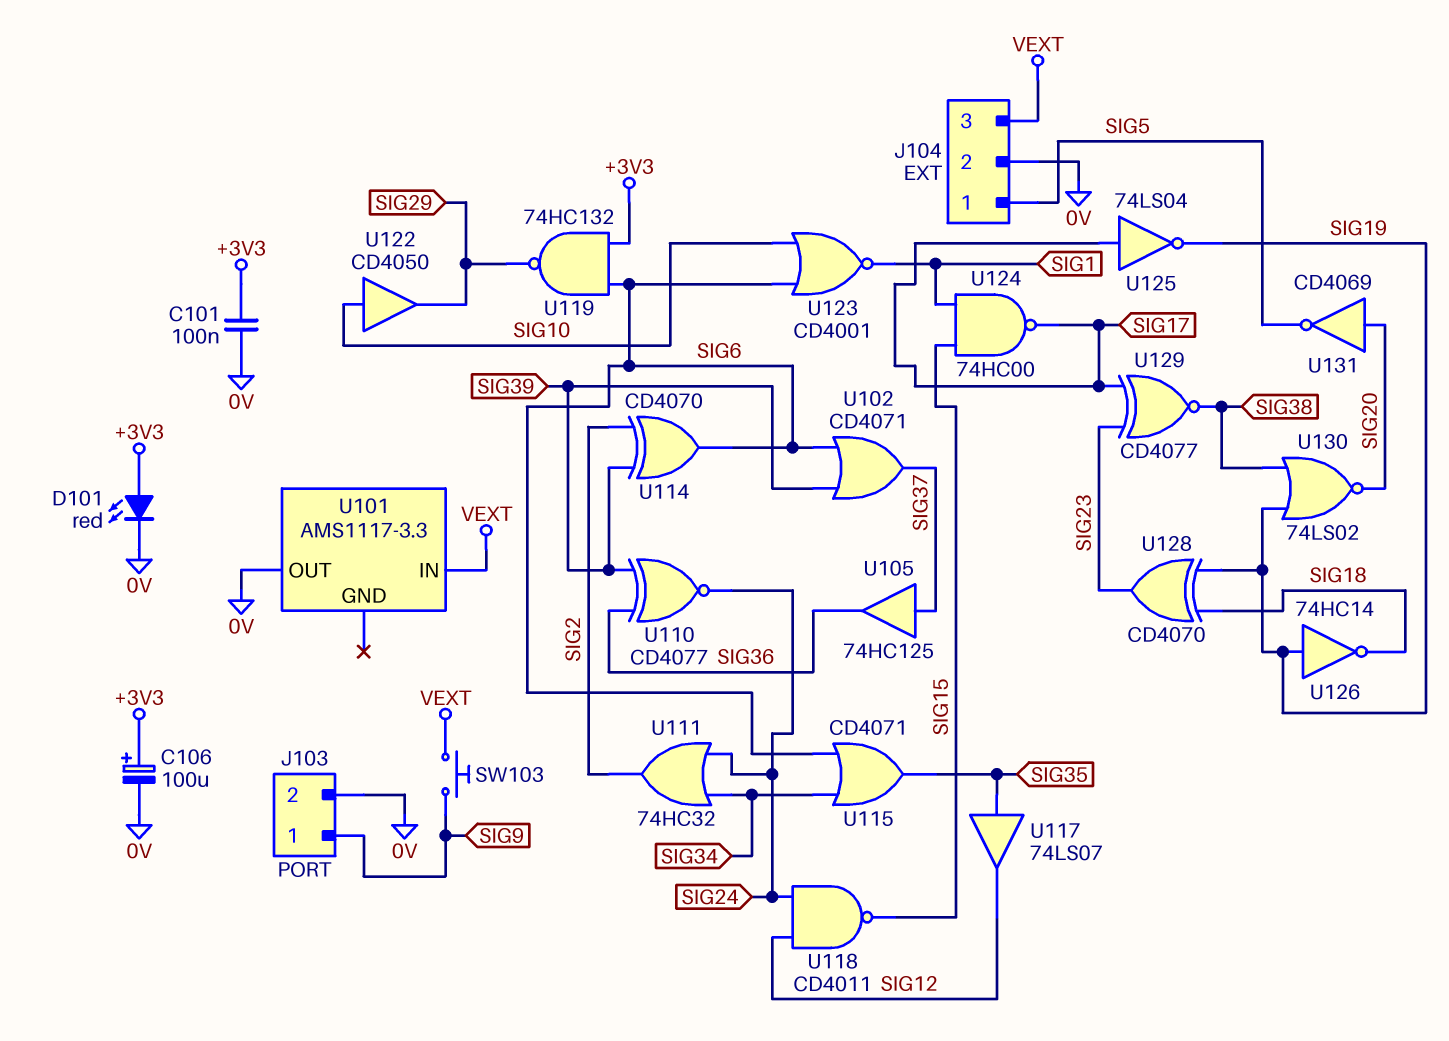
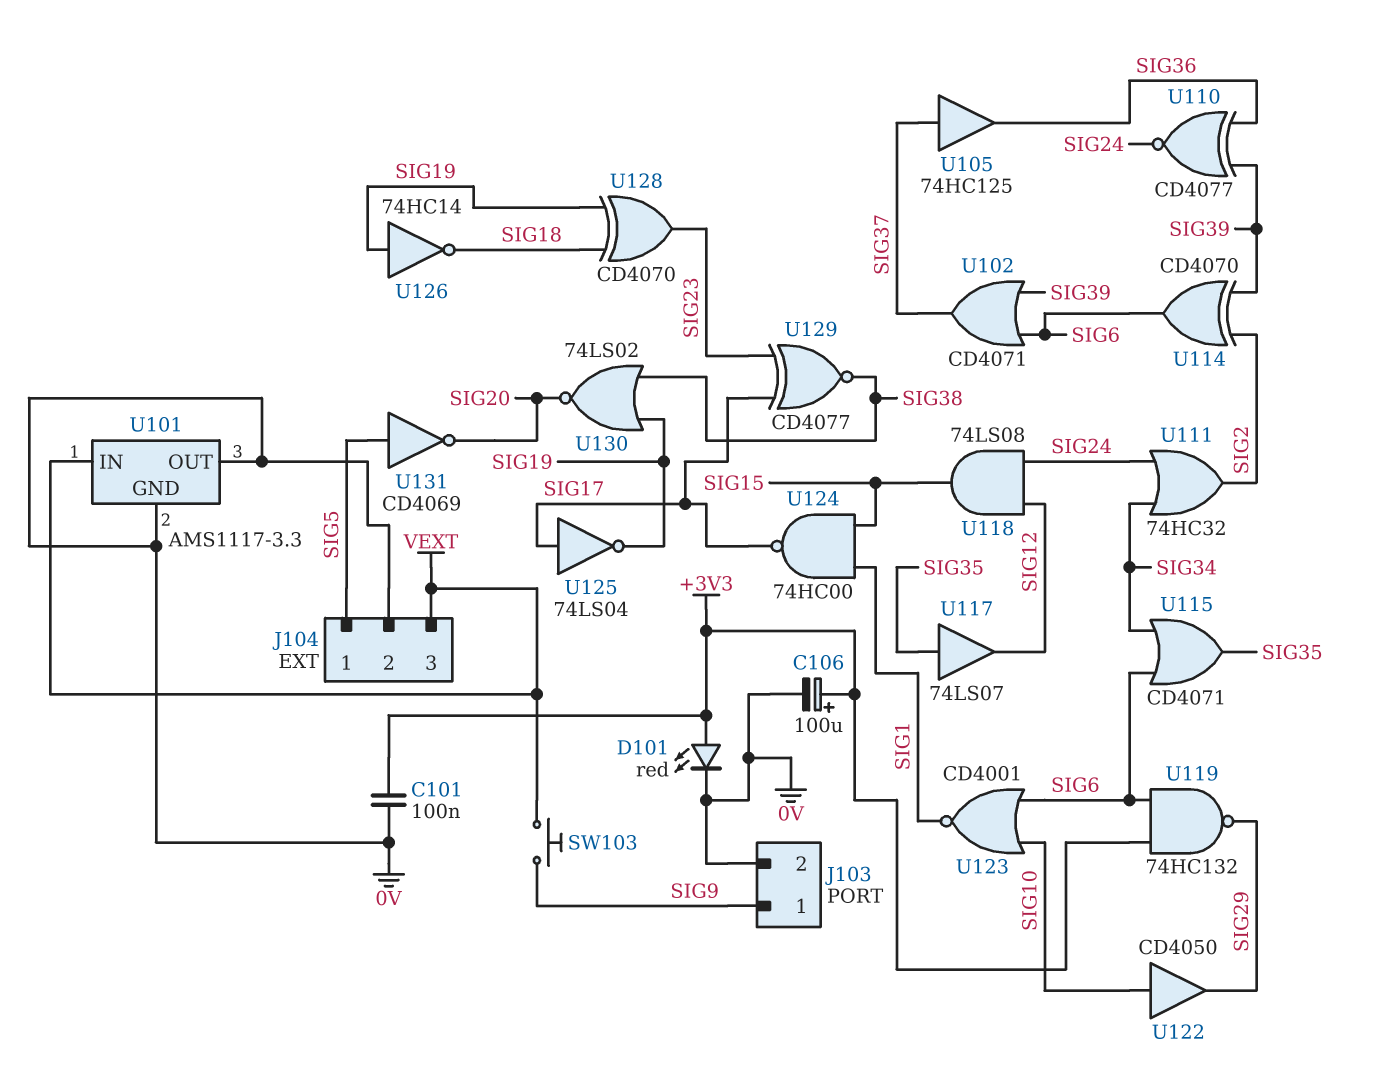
U101 pin GND: none -> 0V
U118: NAND CD4011 (in SIG12, in SIG24, out SIG15) -> AND 74LS08 (in SIG12, in SIG24, out SIG15)
U131: NOT CD4069 (in SIG20, out SIG5) -> NOT CD4069 (in SIG5, out SIG20)

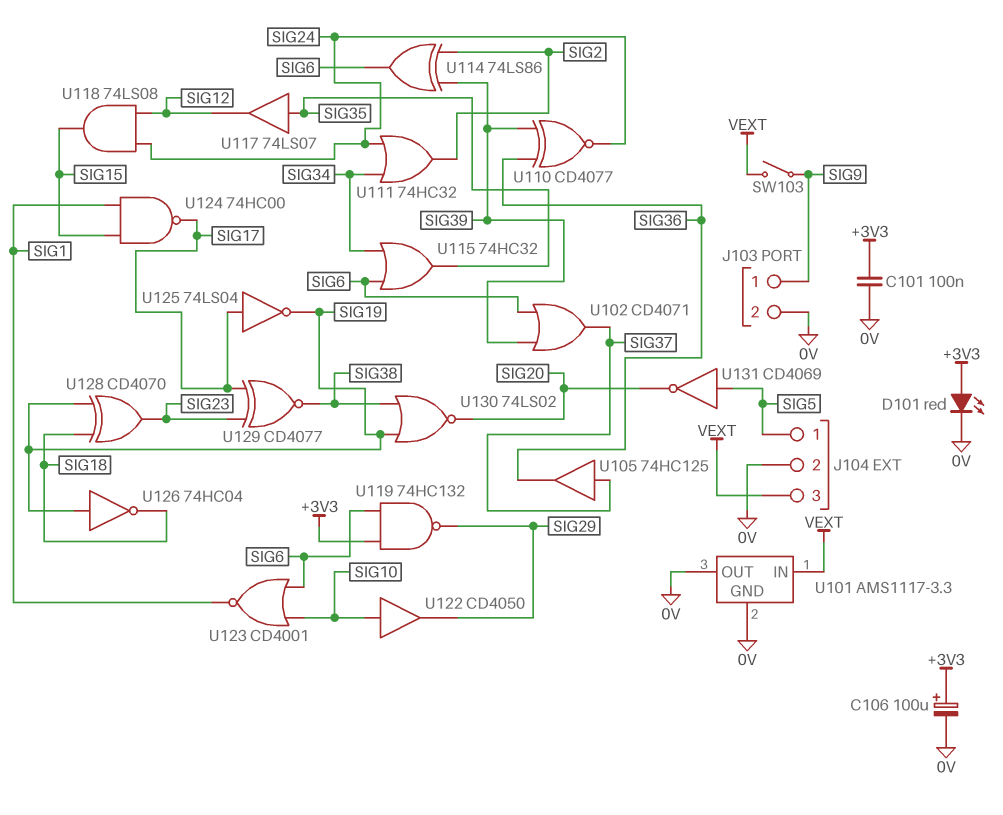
SW103: button (SIG9, VEXT) -> switch (SIG9, VEXT)
U114: XOR CD4070 (in SIG2, in SIG39, out SIG6) -> XOR 74LS86 (in SIG2, in SIG39, out SIG6)
U115: OR CD4071 (in SIG6, in SIG34, out SIG35) -> OR 74HC32 (in SIG6, in SIG34, out SIG35)
U126: NOT 74HC14 (in SIG19, out SIG18) -> NOT 74HC04 (in SIG19, out SIG18)

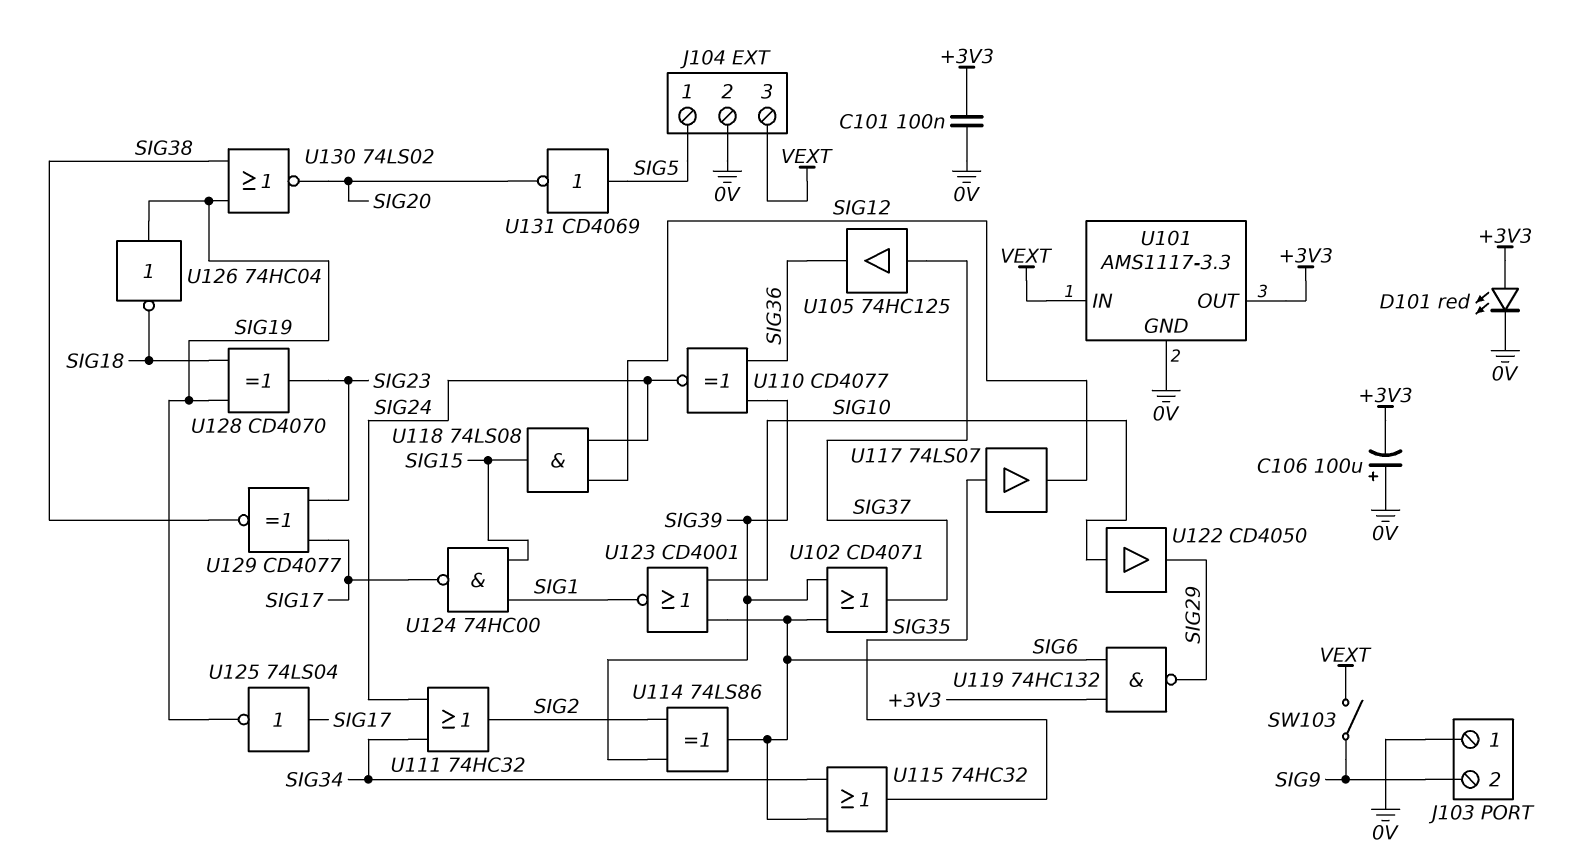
C106: 100uF (plus +3V3, minus 0V) -> 100uF (plus 0V, minus +3V3)
J103 pin 1: SIG9 -> 0V
J103 pin 2: 0V -> SIG9
U101 pin OUT: 0V -> +3V3

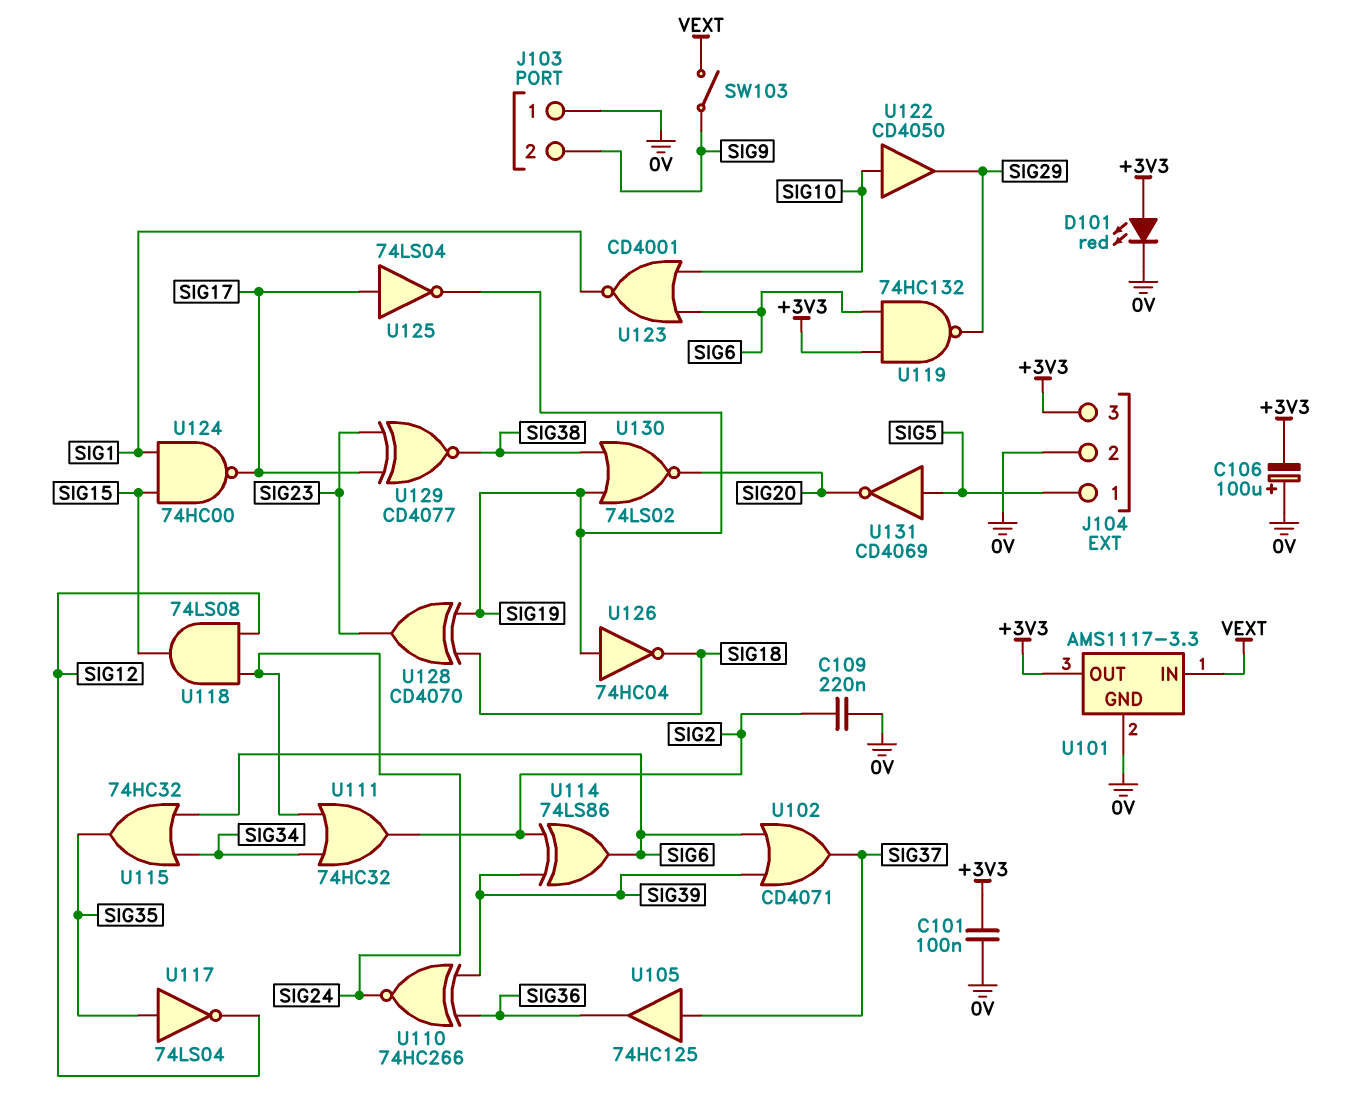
C109: none -> 220nF (0V, SIG2)
J104 pin 3: VEXT -> +3V3
U110: XNOR CD4077 (in SIG36, in SIG39, out SIG24) -> XNOR 74HC266 (in SIG36, in SIG39, out SIG24)
U117: buffer 74LS07 (in SIG35, out SIG12) -> NOT 74LS04 (in SIG35, out SIG12)

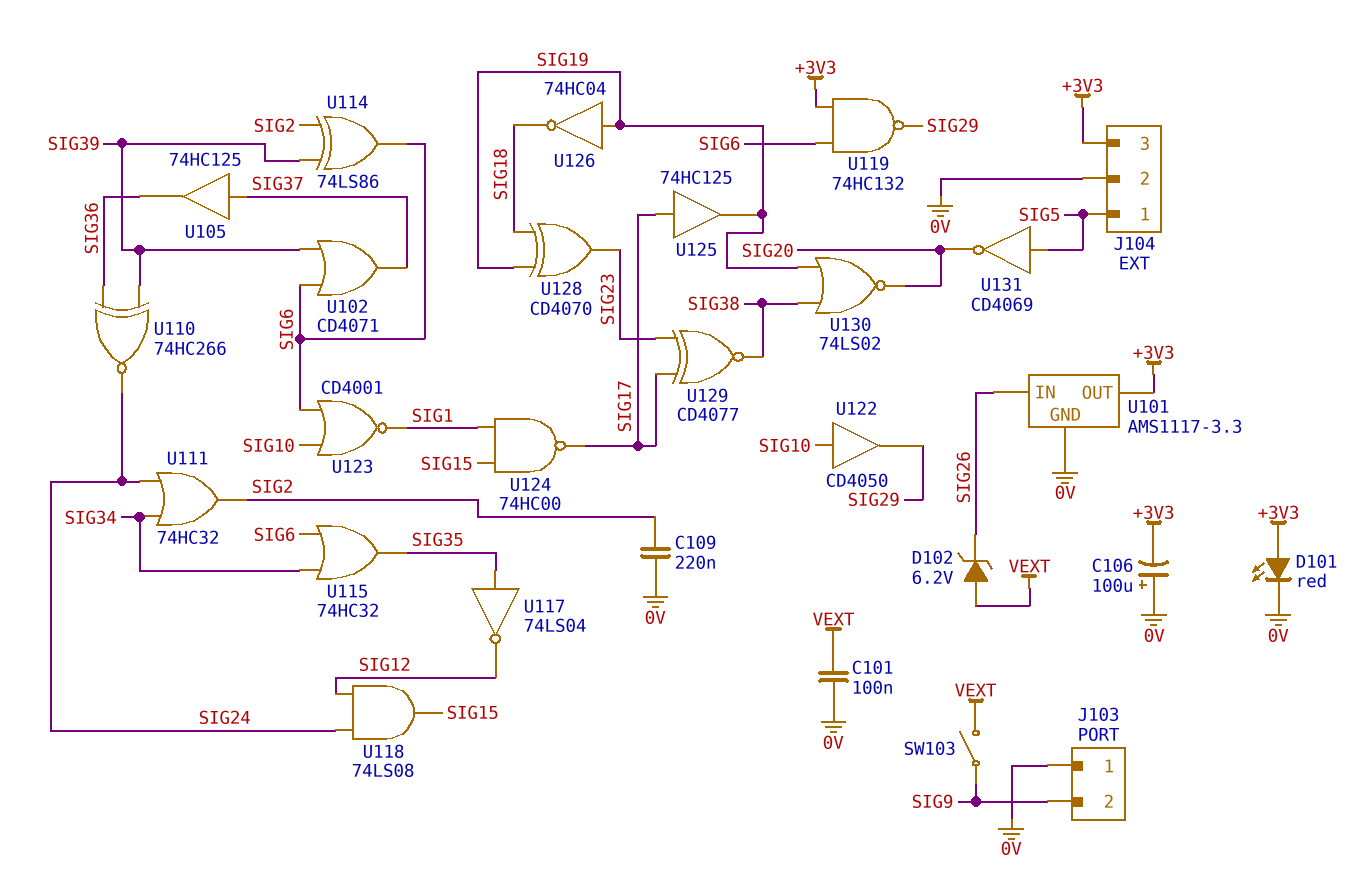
C101: 100nF (+3V3, 0V) -> 100nF (0V, VEXT)
D102: none -> zener 6.2V (A VEXT, K SIG26)
U101 pin IN: VEXT -> SIG26
U125: NOT 74LS04 (in SIG17, out SIG19) -> buffer 74HC125 (in SIG17, out SIG19)

